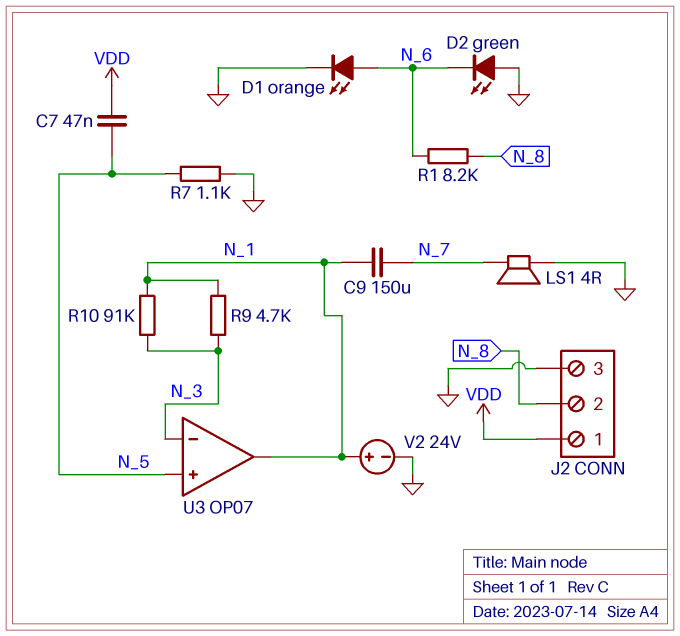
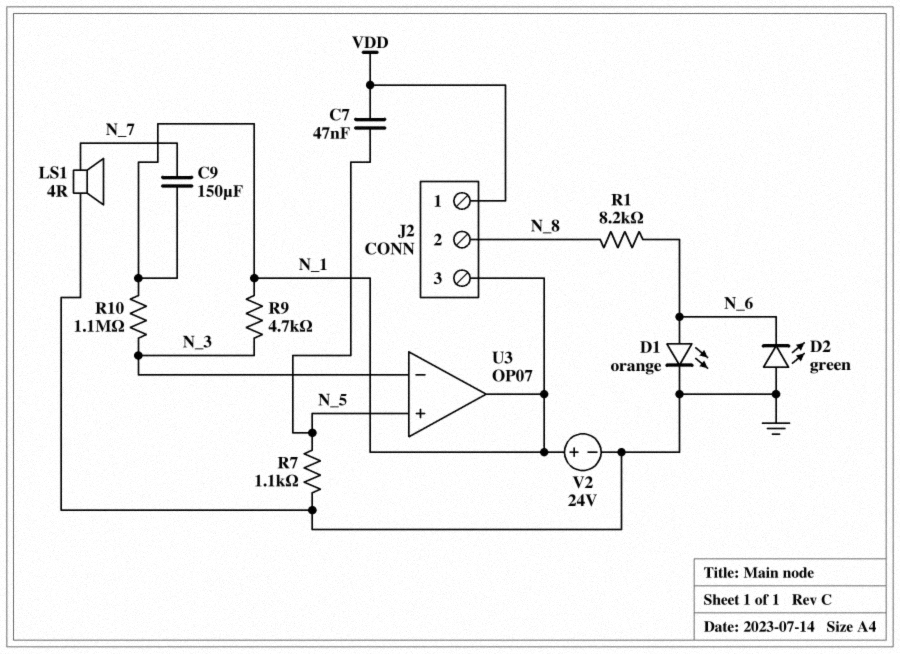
J2 pin 3: GND -> N_1
R10: 91k (N_1, N_3) -> 1.1M (N_1, N_3)

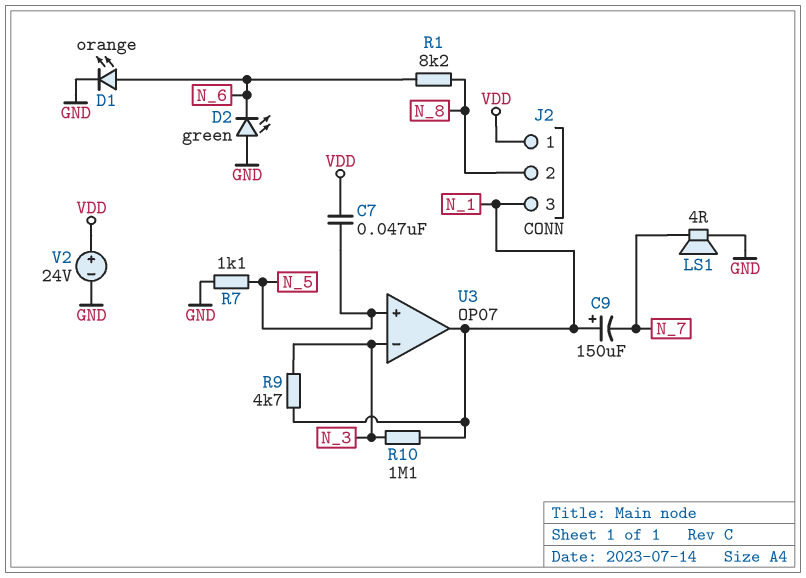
C9: 150uF (N_1, N_7) -> 150uF (plus N_1, minus N_7)
V2: 24V (plus N_1, minus GND) -> 24V (plus VDD, minus GND)

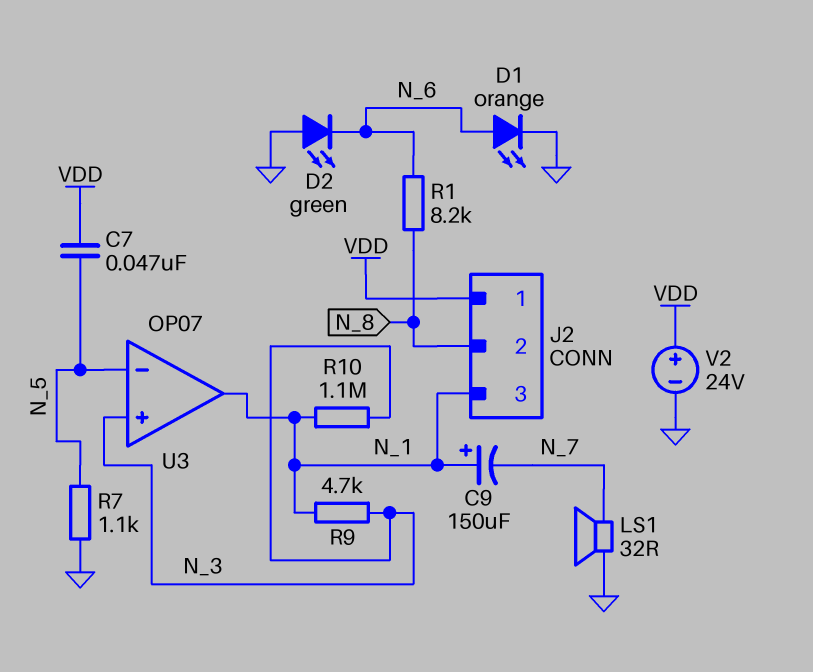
LS1: speaker 4R (GND, N_7) -> speaker 32R (GND, N_7)
U3 pin in+: N_5 -> N_3
U3 pin in-: N_3 -> N_5

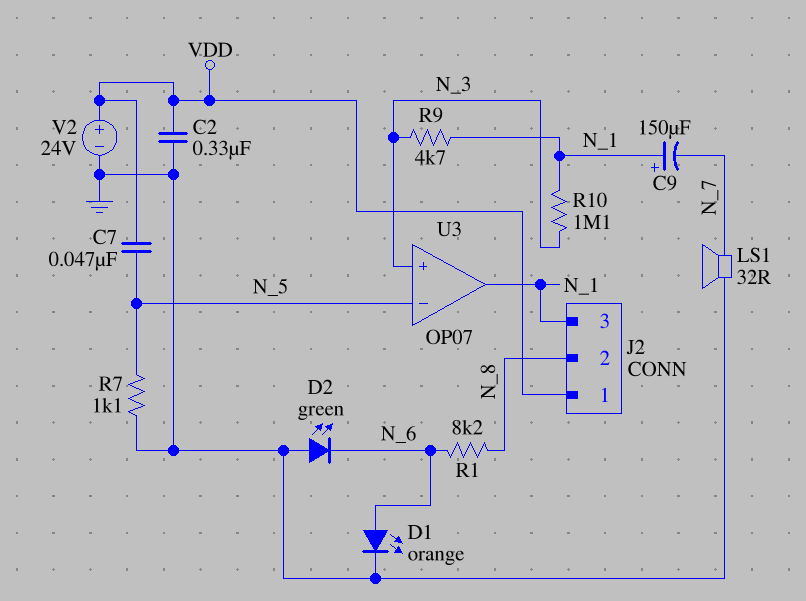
C2: none -> 330nF (GND, VDD)

